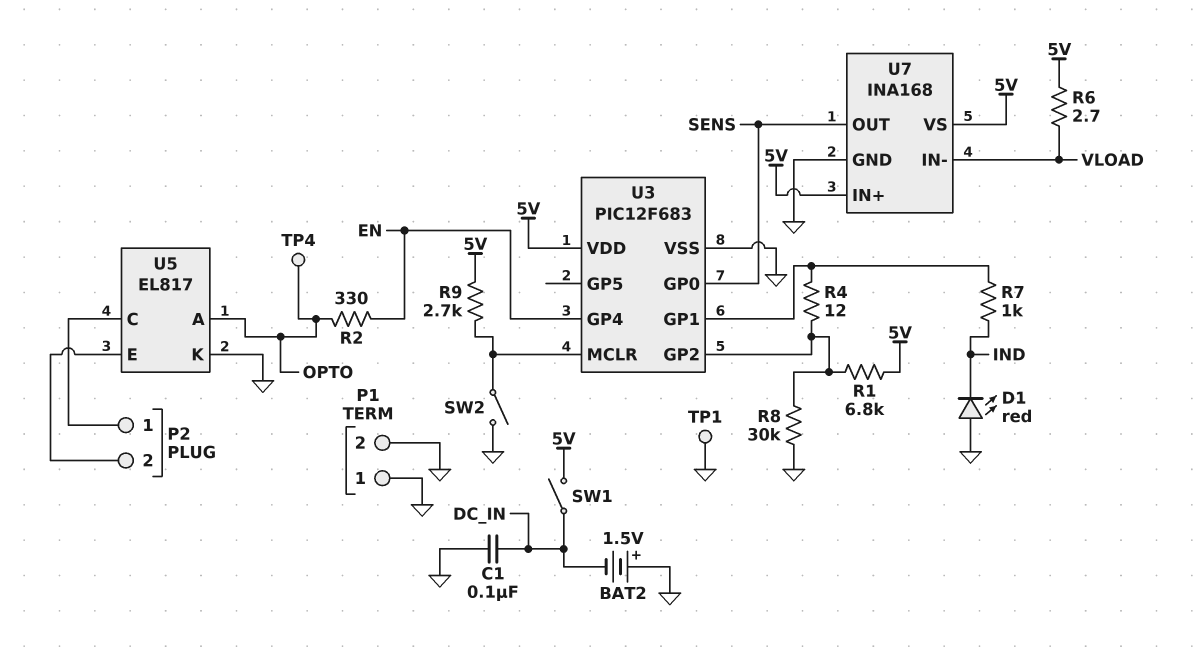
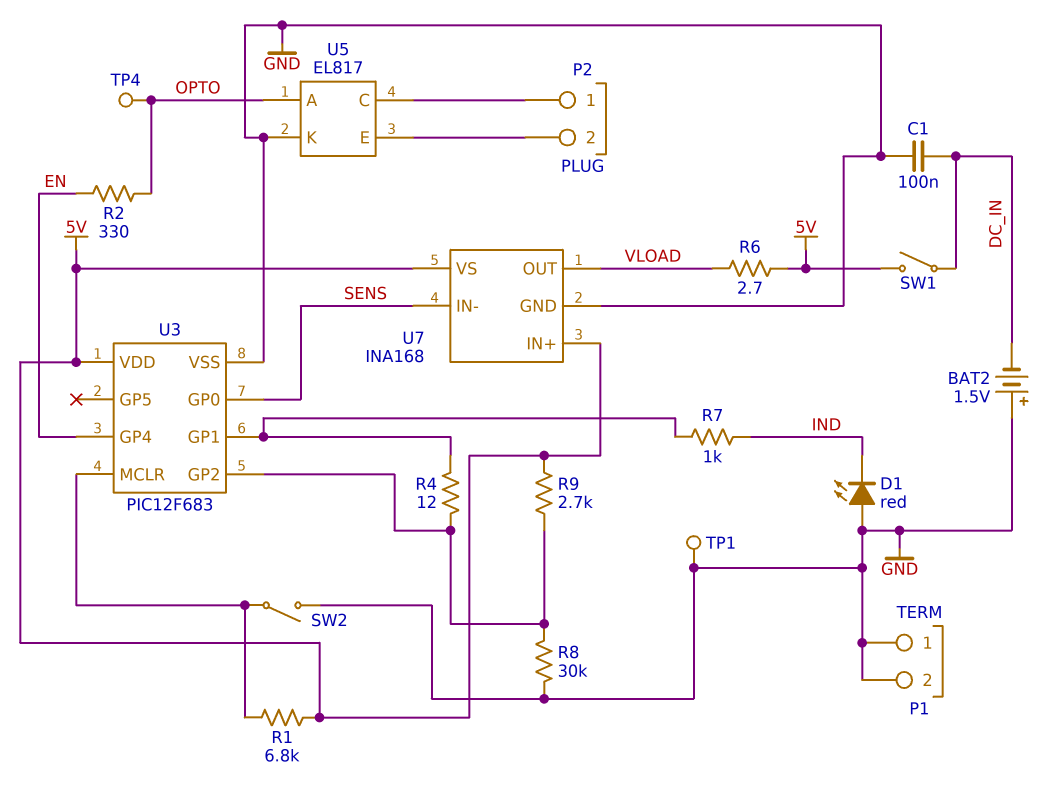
R1: 6.8k (5V, U3/GP2) -> 6.8k (5V, U3/MCLR)
R9: 2.7k (5V, U3/MCLR) -> 2.7k (5V, U3/GP2)
U7 pin IN-: VLOAD -> SENS
U7 pin OUT: SENS -> VLOAD

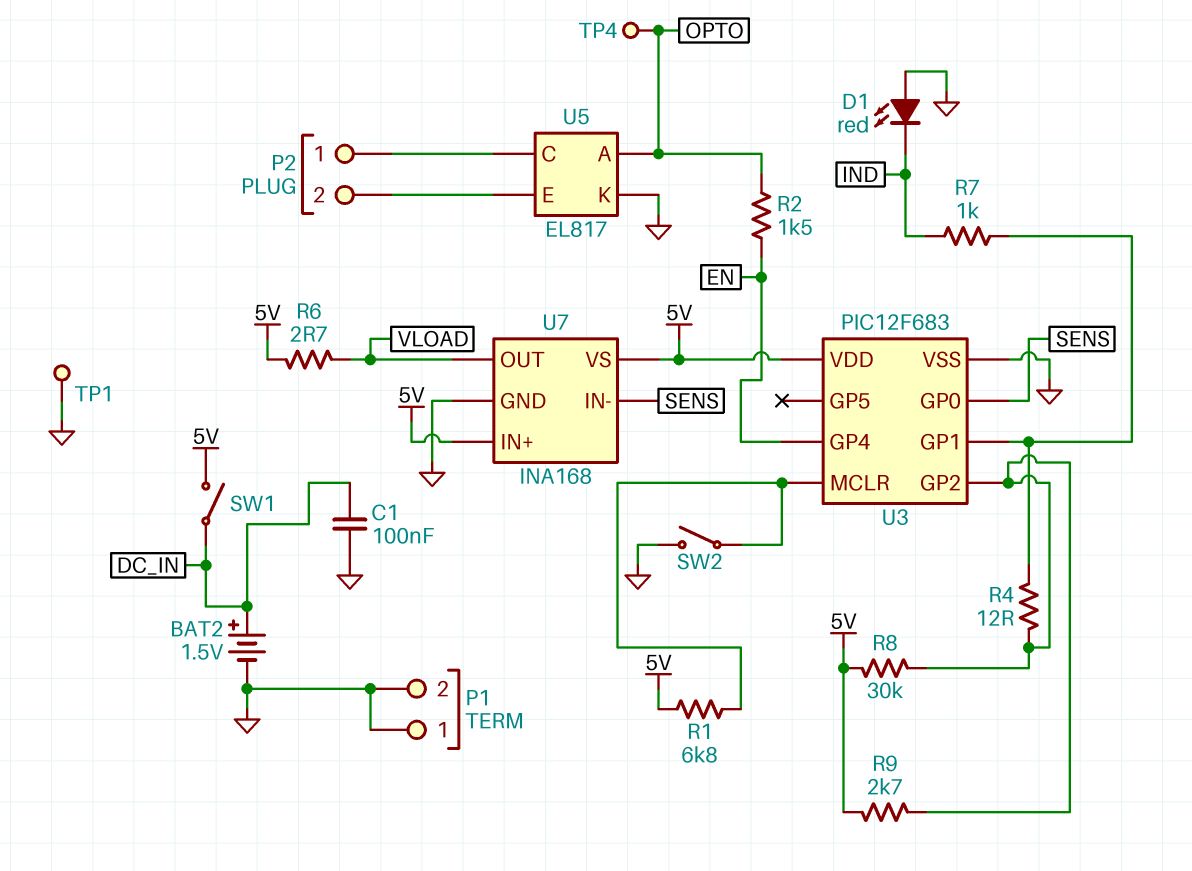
BAT2: 1.5V (plus GND, minus DC_IN) -> 1.5V (plus DC_IN, minus GND)
R2: 330 (EN, OPTO) -> 1.5k (EN, OPTO)
R8: 30k (GND, U3/GP2) -> 30k (5V, U3/GP2)

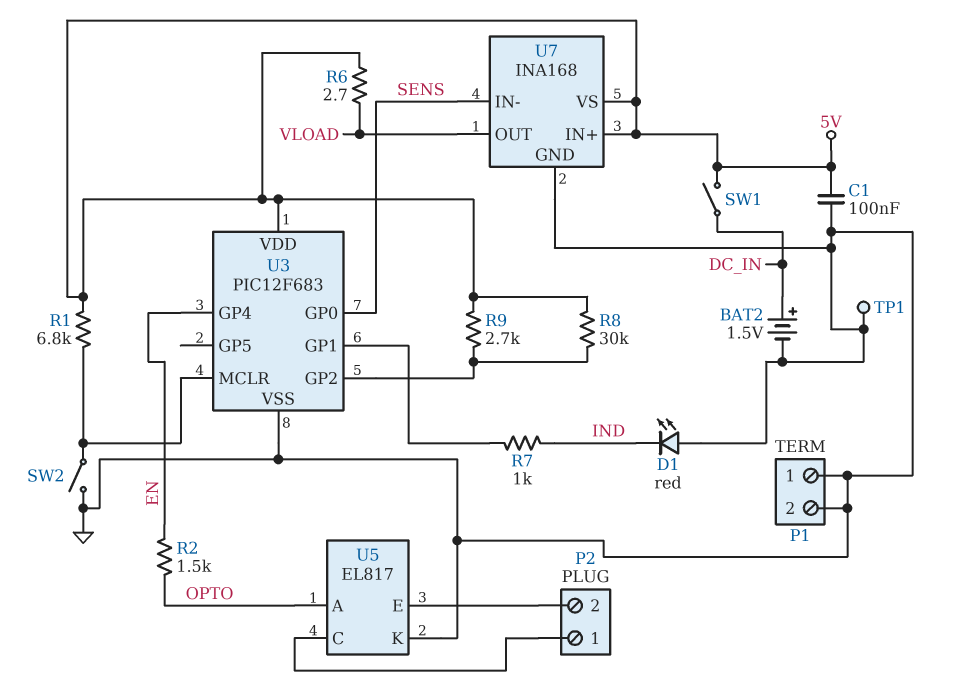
C1: 100nF (DC_IN, GND) -> 100nF (5V, GND)
R4: 12 (U3/GP1, U3/GP2) -> none
TP4: test point (OPTO) -> none

